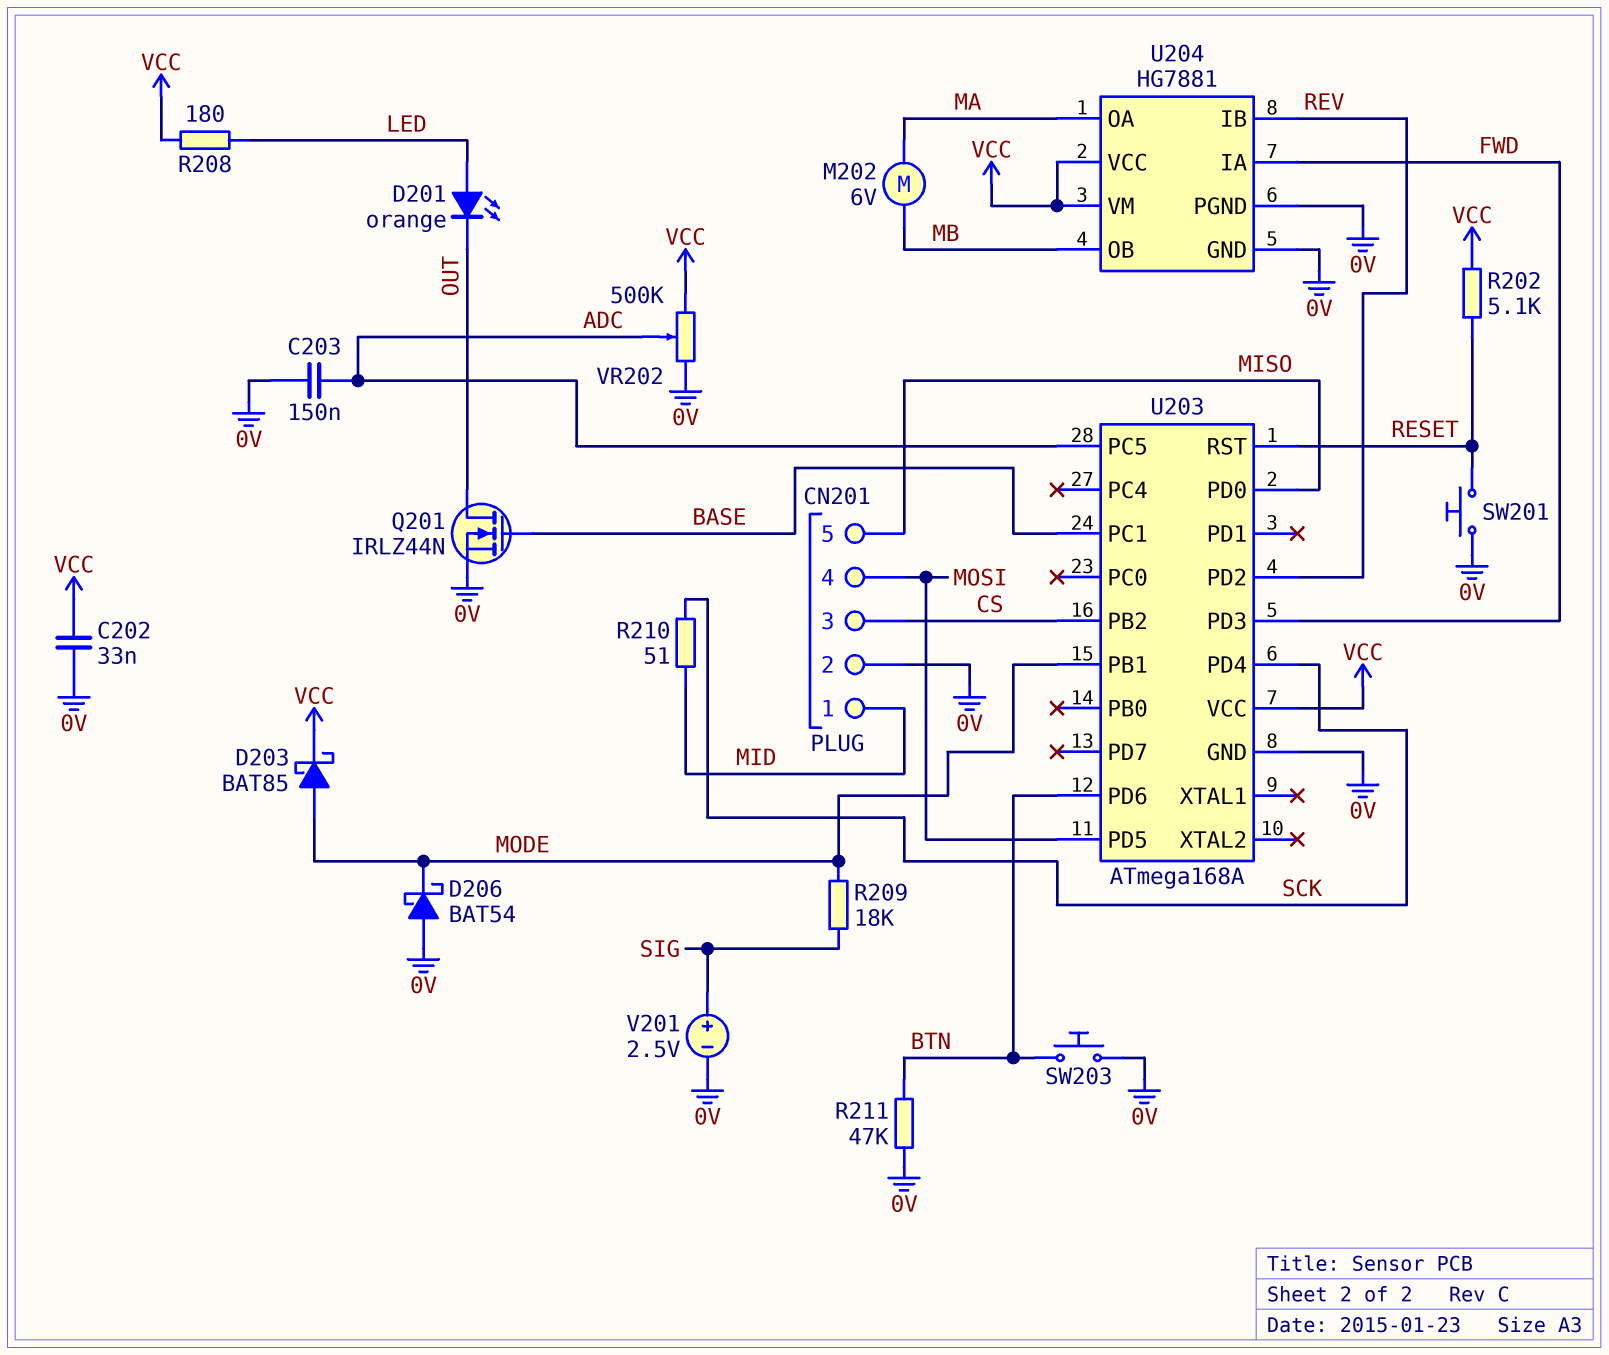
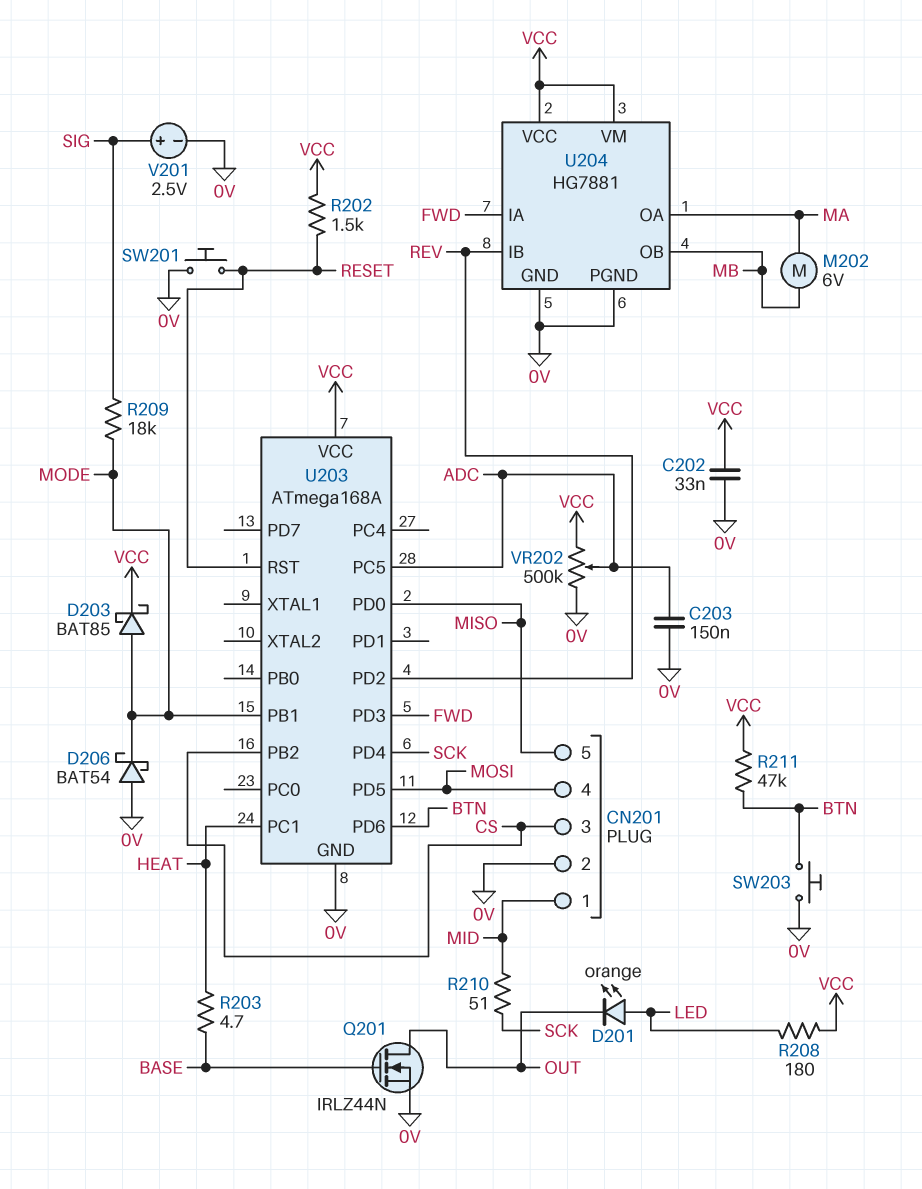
R202: 5.1k (RESET, VCC) -> 1.5k (RESET, VCC)
R203: none -> 4.7 (BASE, HEAT)
R211: 47k (0V, BTN) -> 47k (BTN, VCC)
U203 pin PC1: BASE -> HEAT

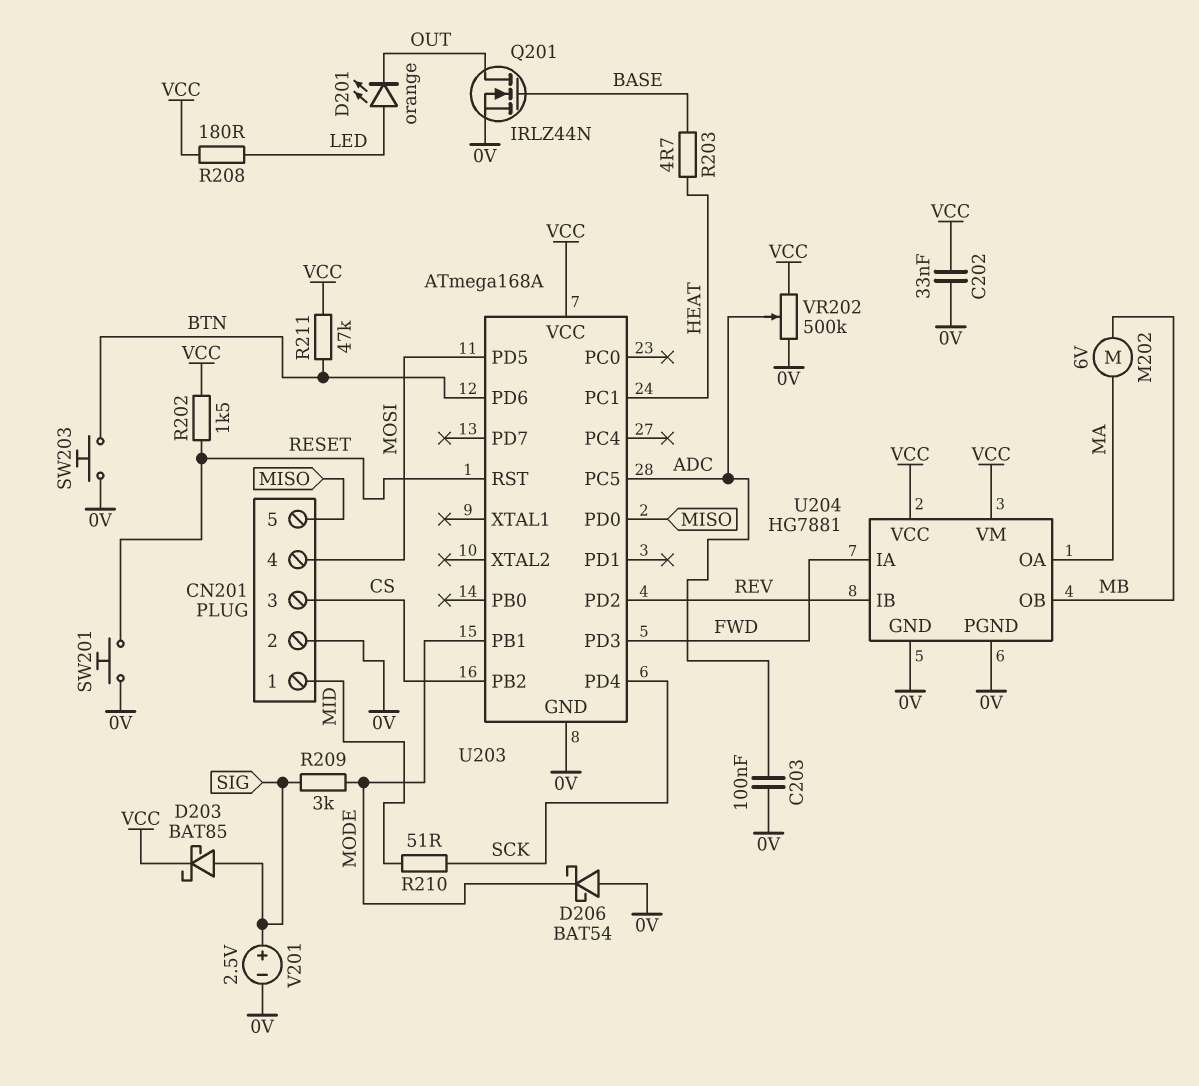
C203: 150nF (0V, ADC) -> 100nF (0V, ADC)
D203: schottky BAT85 (A MODE, K VCC) -> schottky BAT85 (A SIG, K VCC)
R209: 18k (MODE, SIG) -> 3k (MODE, SIG)

